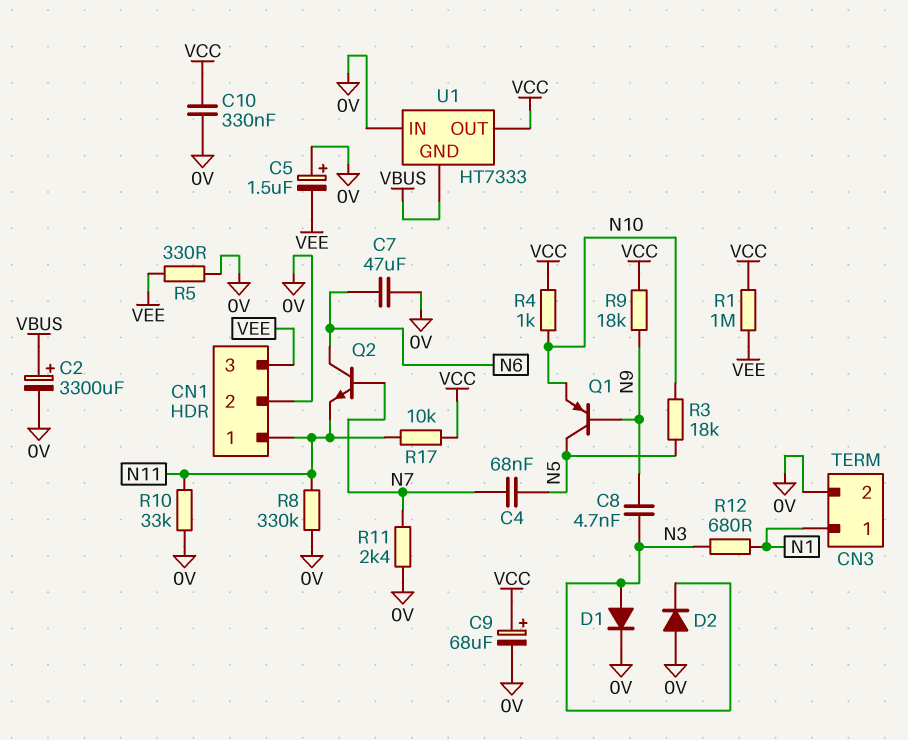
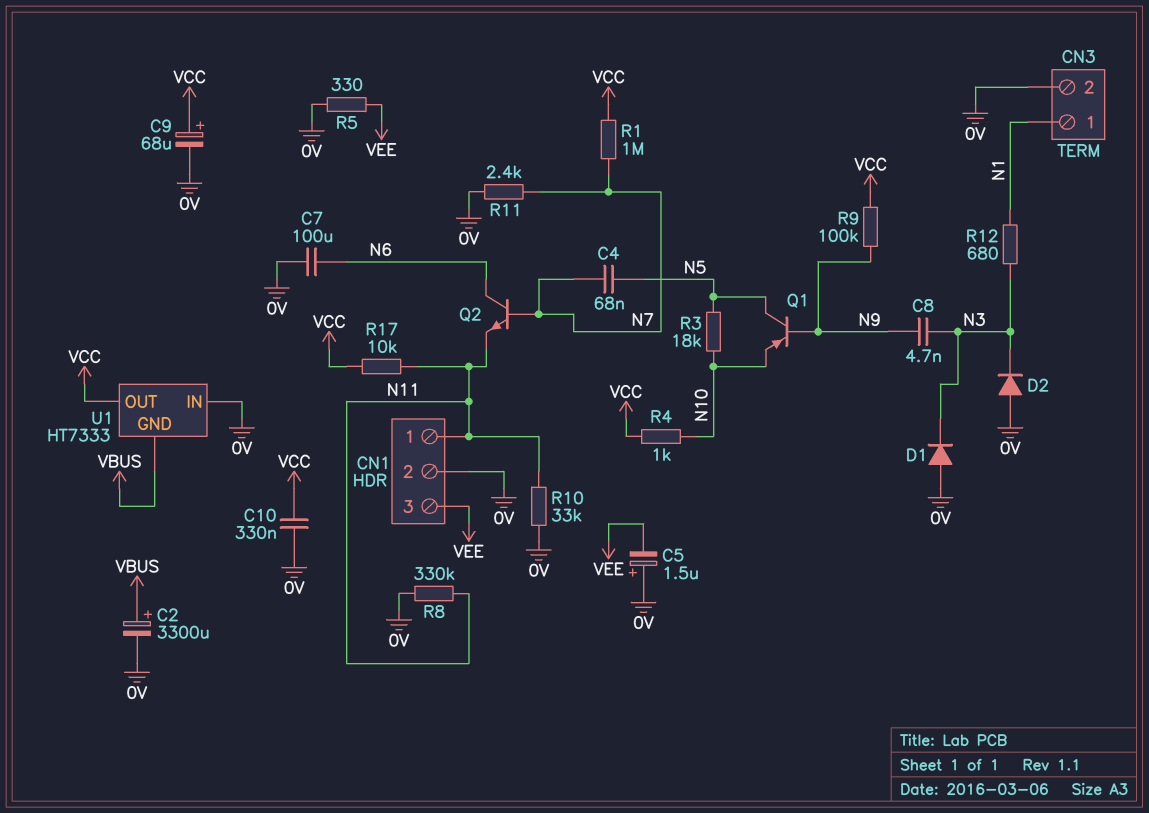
C7: 47uF (0V, N6) -> 100uF (0V, N6)
D1: diode (A N3, K 0V) -> diode (A 0V, K N3)
R1: 1M (VCC, VEE) -> 1M (N7, VCC)
R9: 18k (N9, VCC) -> 100k (N9, VCC)

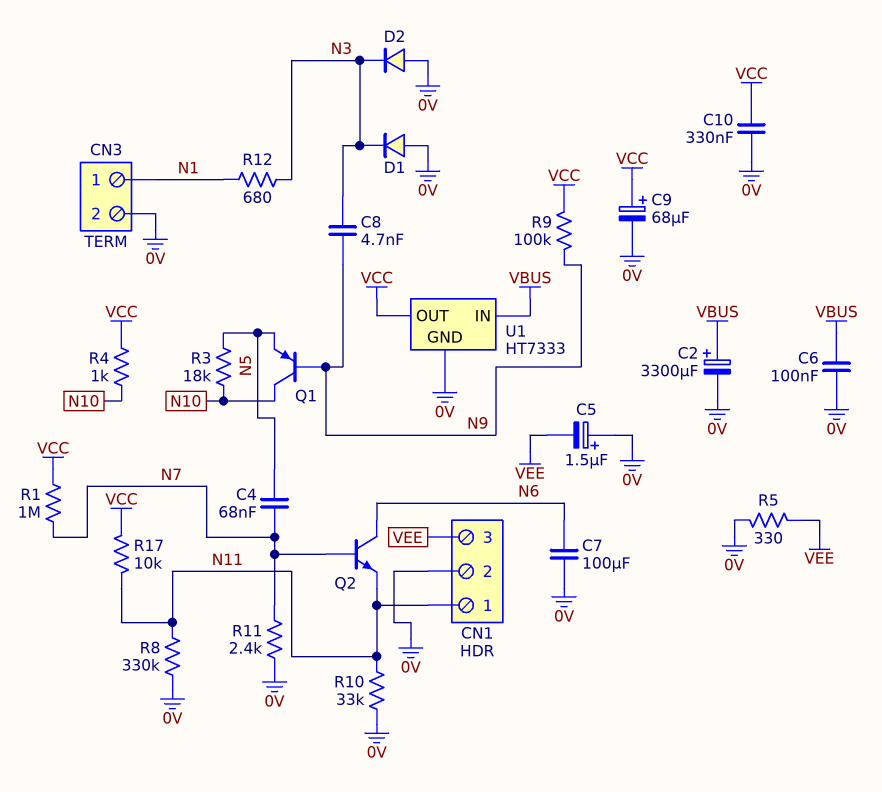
C6: none -> 100nF (0V, VBUS)
Q1: PNP (B N9, C N5, E N10) -> PNP (B N9, C N10, E N5)
U1 pin GND: VBUS -> 0V
U1 pin IN: 0V -> VBUS

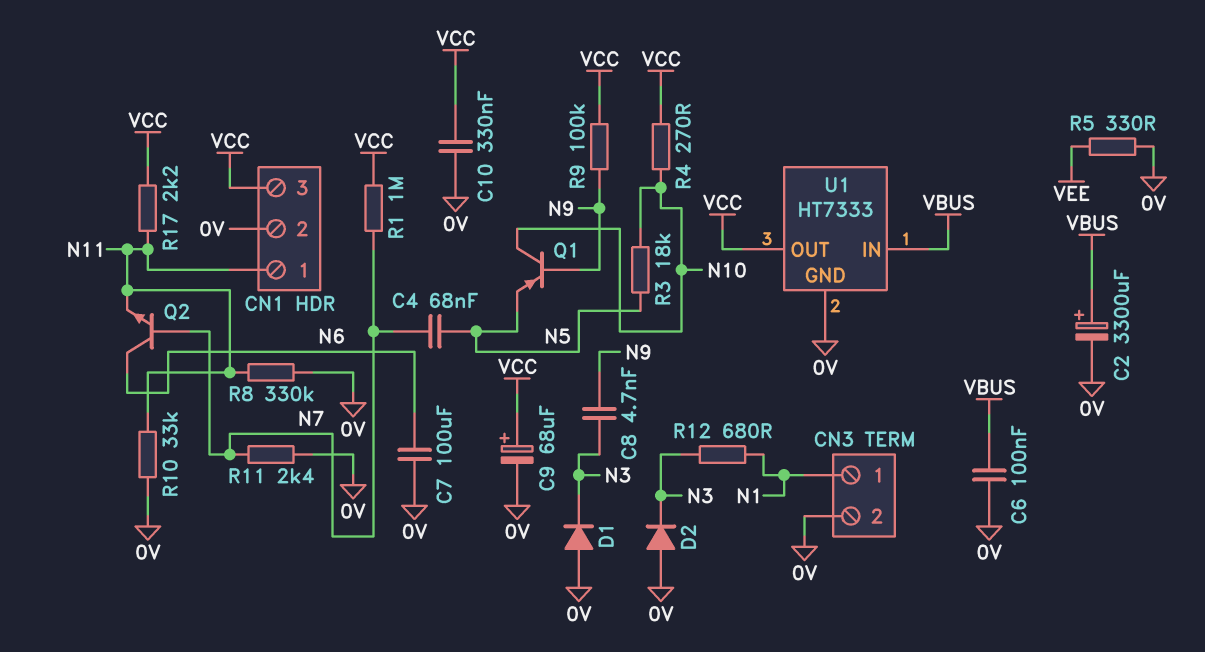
C5: 1.5uF (plus 0V, minus VEE) -> none
CN1 pin 3: VEE -> VCC
R4: 1k (N10, VCC) -> 270 (N10, VCC)
R17: 10k (N11, VCC) -> 2.2k (N11, VCC)

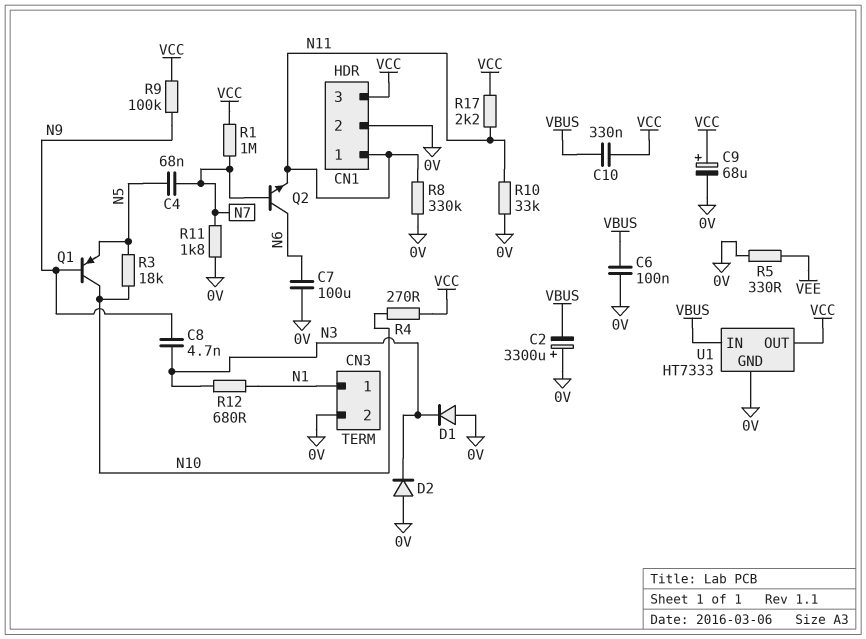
C2: 3300uF (plus VBUS, minus 0V) -> 3300uF (plus 0V, minus VBUS)
C10: 330nF (0V, VCC) -> 330nF (VBUS, VCC)
R11: 2.4k (0V, N7) -> 1.8k (0V, N7)

